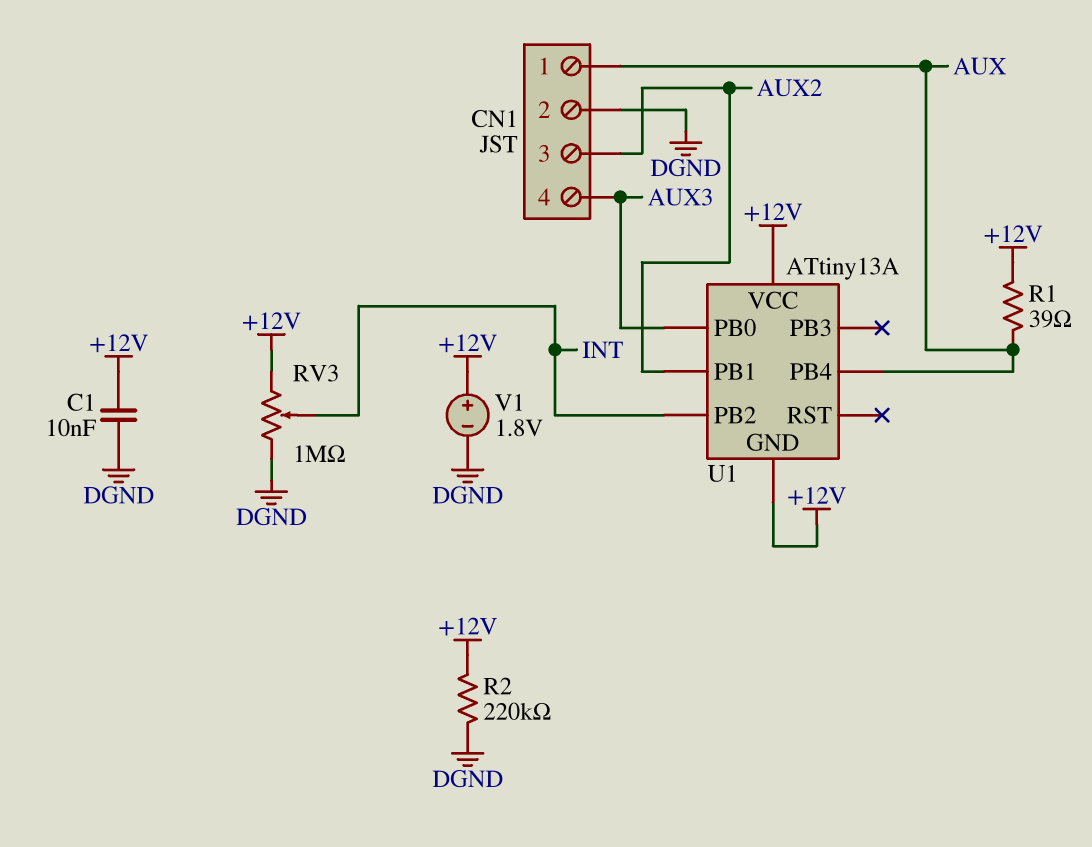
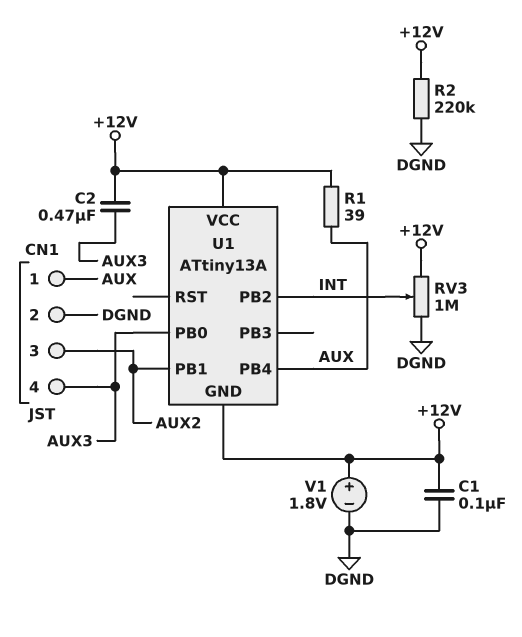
C1: 10nF (+12V, DGND) -> 100nF (+12V, DGND)
C2: none -> 470nF (+12V, AUX3)

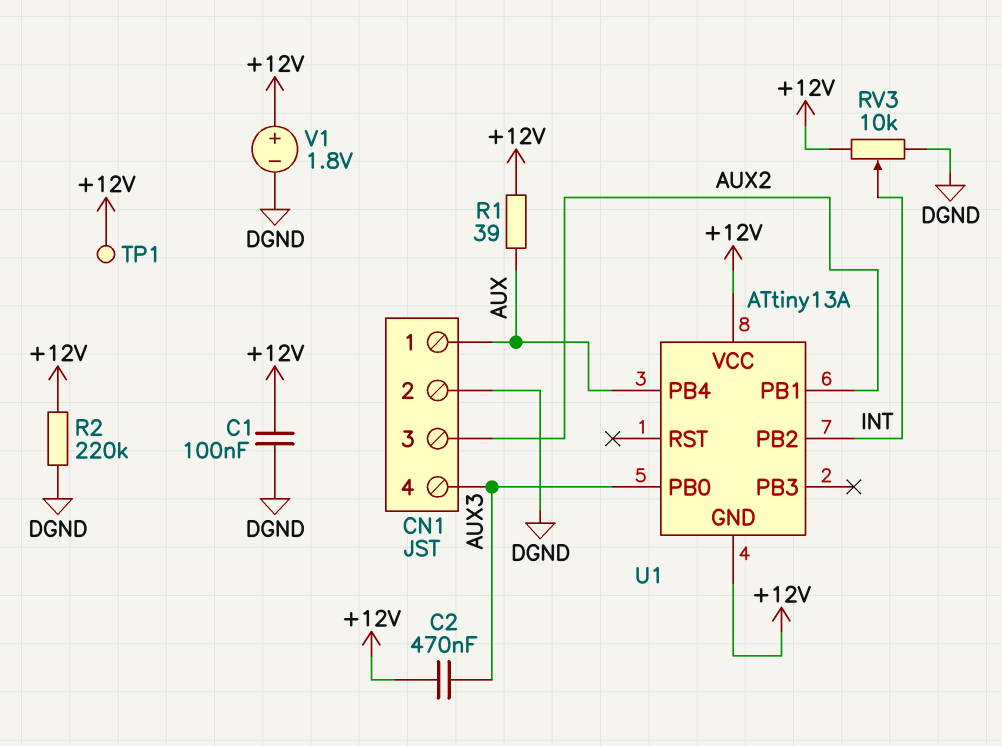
RV3: 1M (+12V, DGND, wiper INT) -> 10k (+12V, DGND, wiper INT)
TP1: none -> test point (+12V)

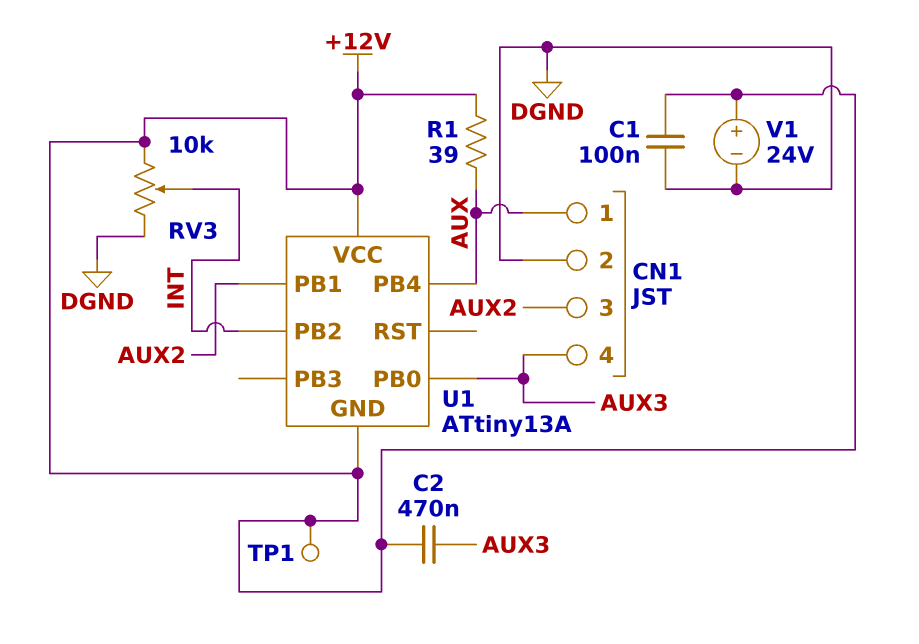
R2: 220k (+12V, DGND) -> none
V1: 1.8V (plus +12V, minus DGND) -> 24V (plus +12V, minus DGND)

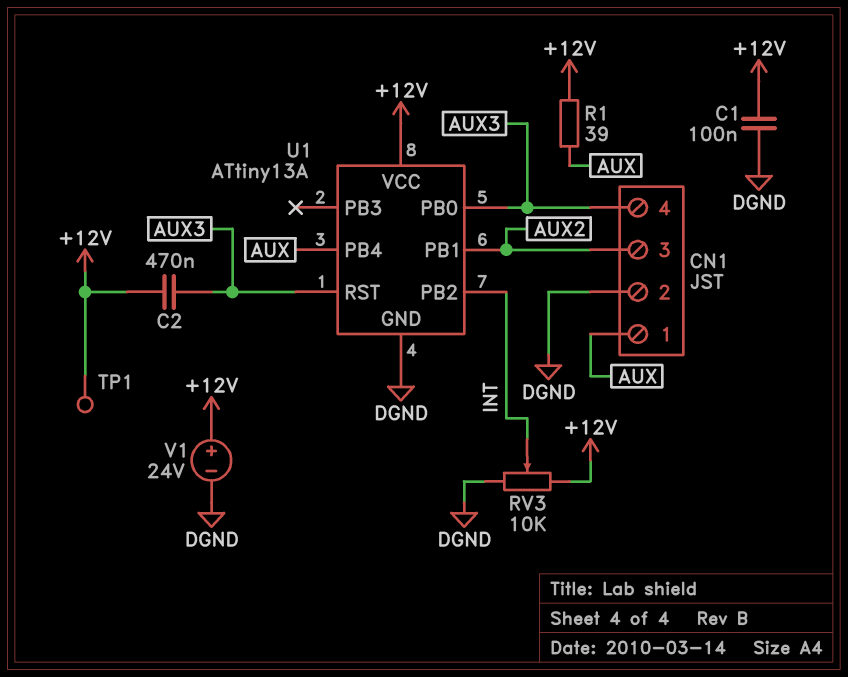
U1 pin GND: +12V -> DGND
U1 pin RST: none -> AUX3

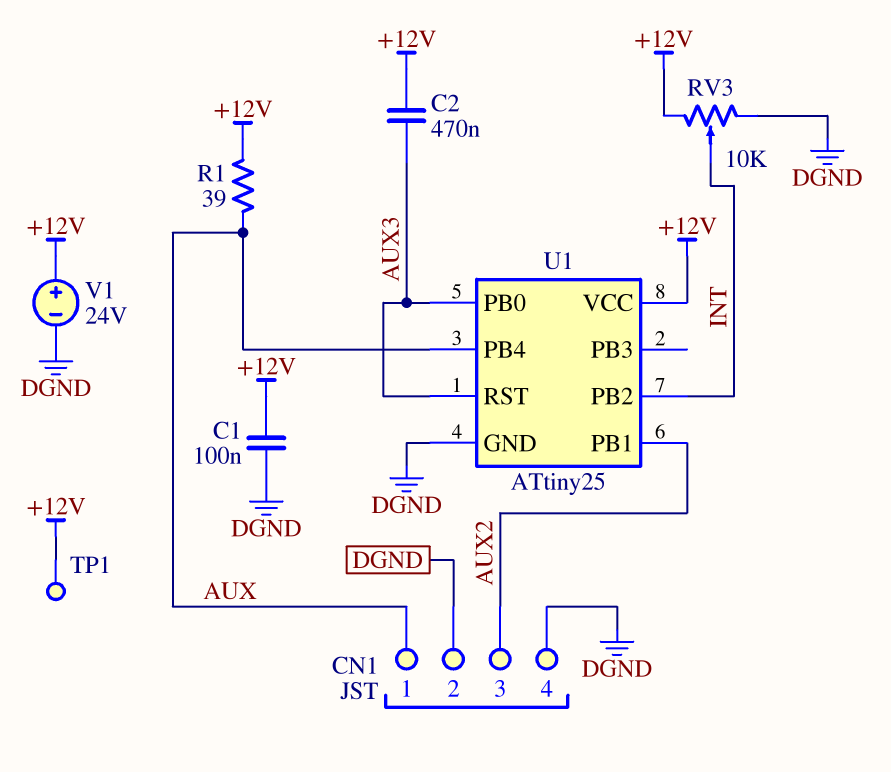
CN1 pin 4: AUX3 -> DGND
U1: ATtiny13A -> ATtiny25

